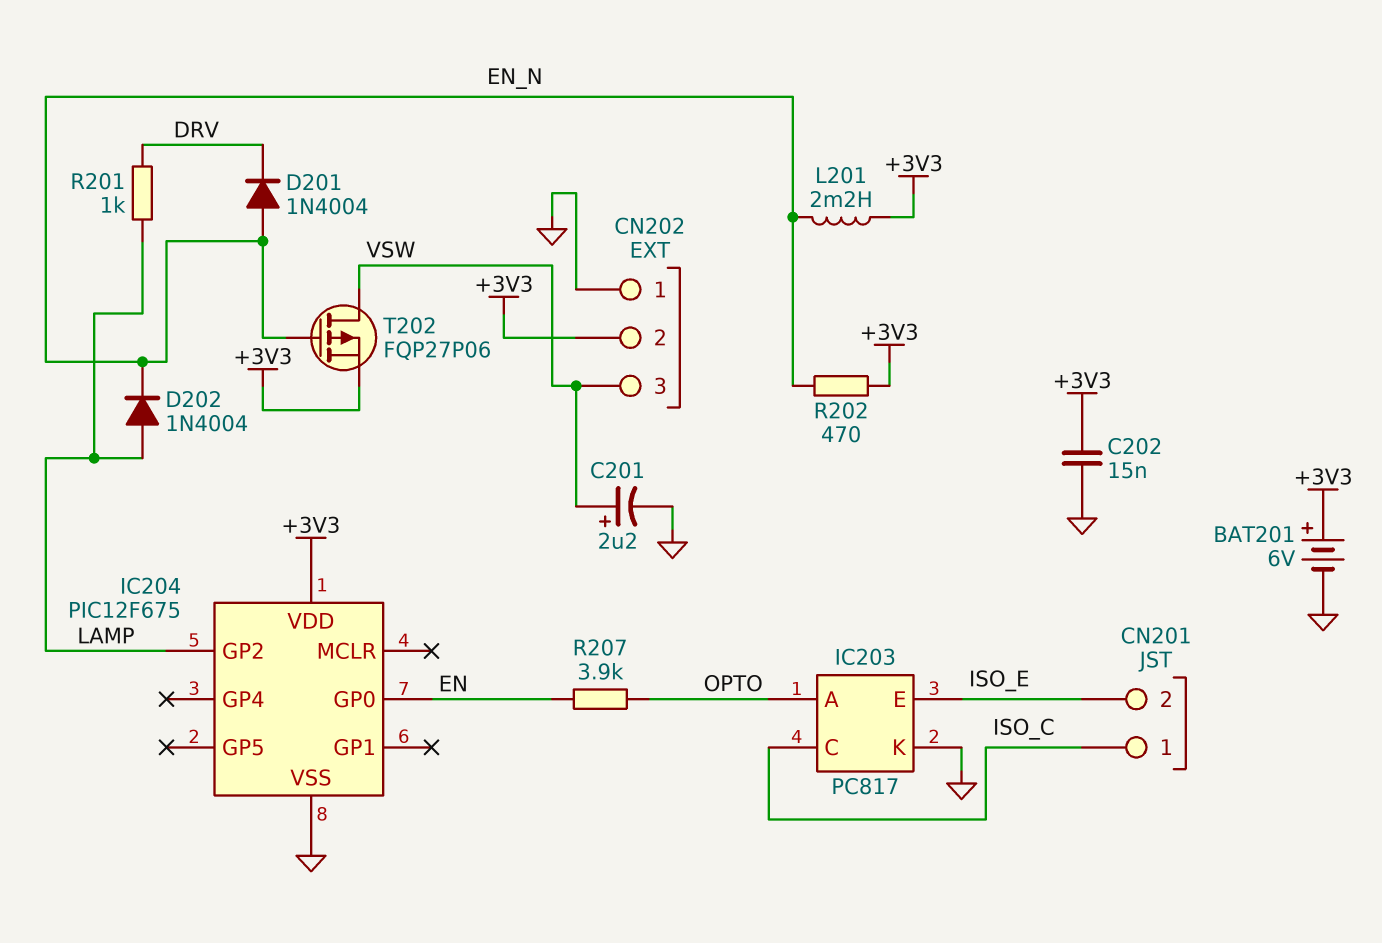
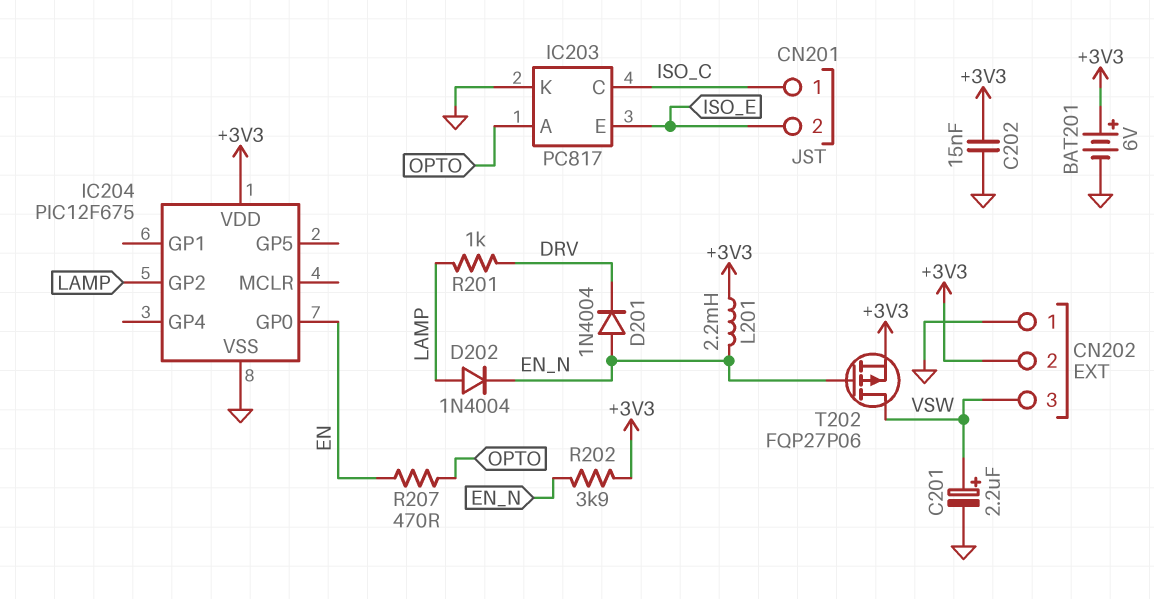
R202: 470 (+3V3, EN_N) -> 3.9k (+3V3, EN_N)
R207: 3.9k (EN, OPTO) -> 470 (EN, OPTO)

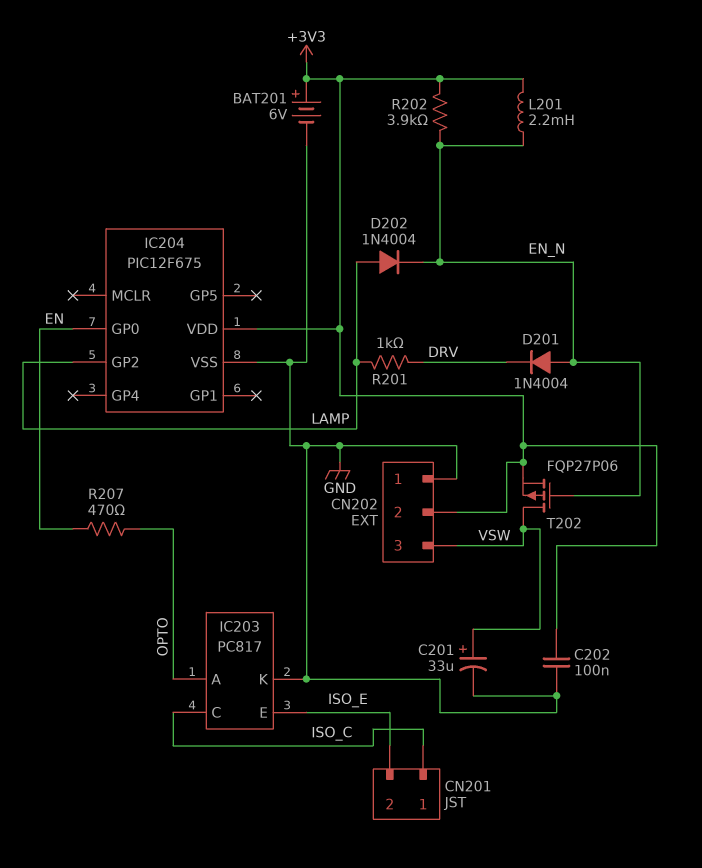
C201: 2.2uF (plus VSW, minus GND) -> 33uF (plus VSW, minus GND)
C202: 15nF (+3V3, GND) -> 100nF (+3V3, GND)

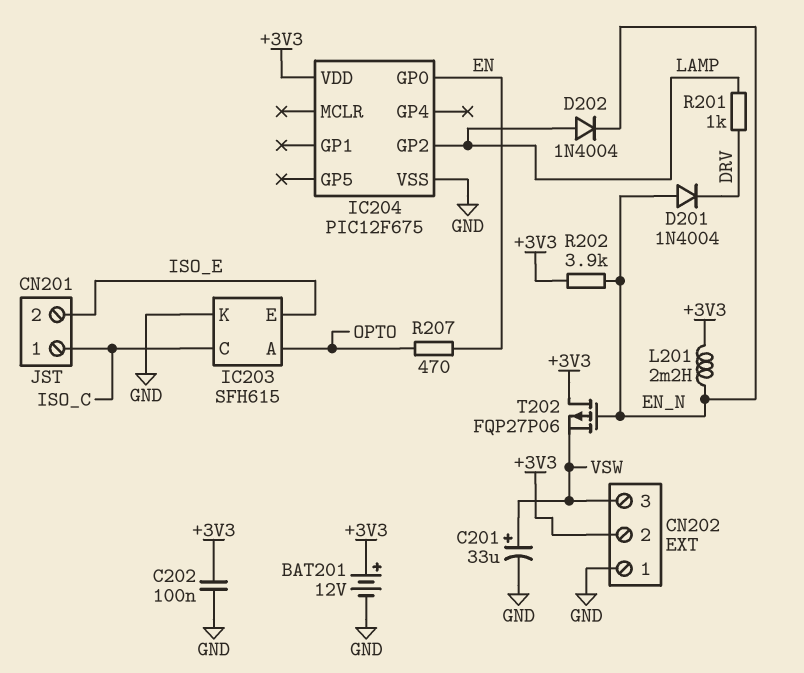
BAT201: 6V (plus +3V3, minus GND) -> 12V (plus +3V3, minus GND)
IC203: PC817 -> SFH615
T202: PMOS FQP27P06 (G EN_N, D VSW, S +3V3) -> PMOS FQP27P06 (G EN_N, D +3V3, S VSW)

